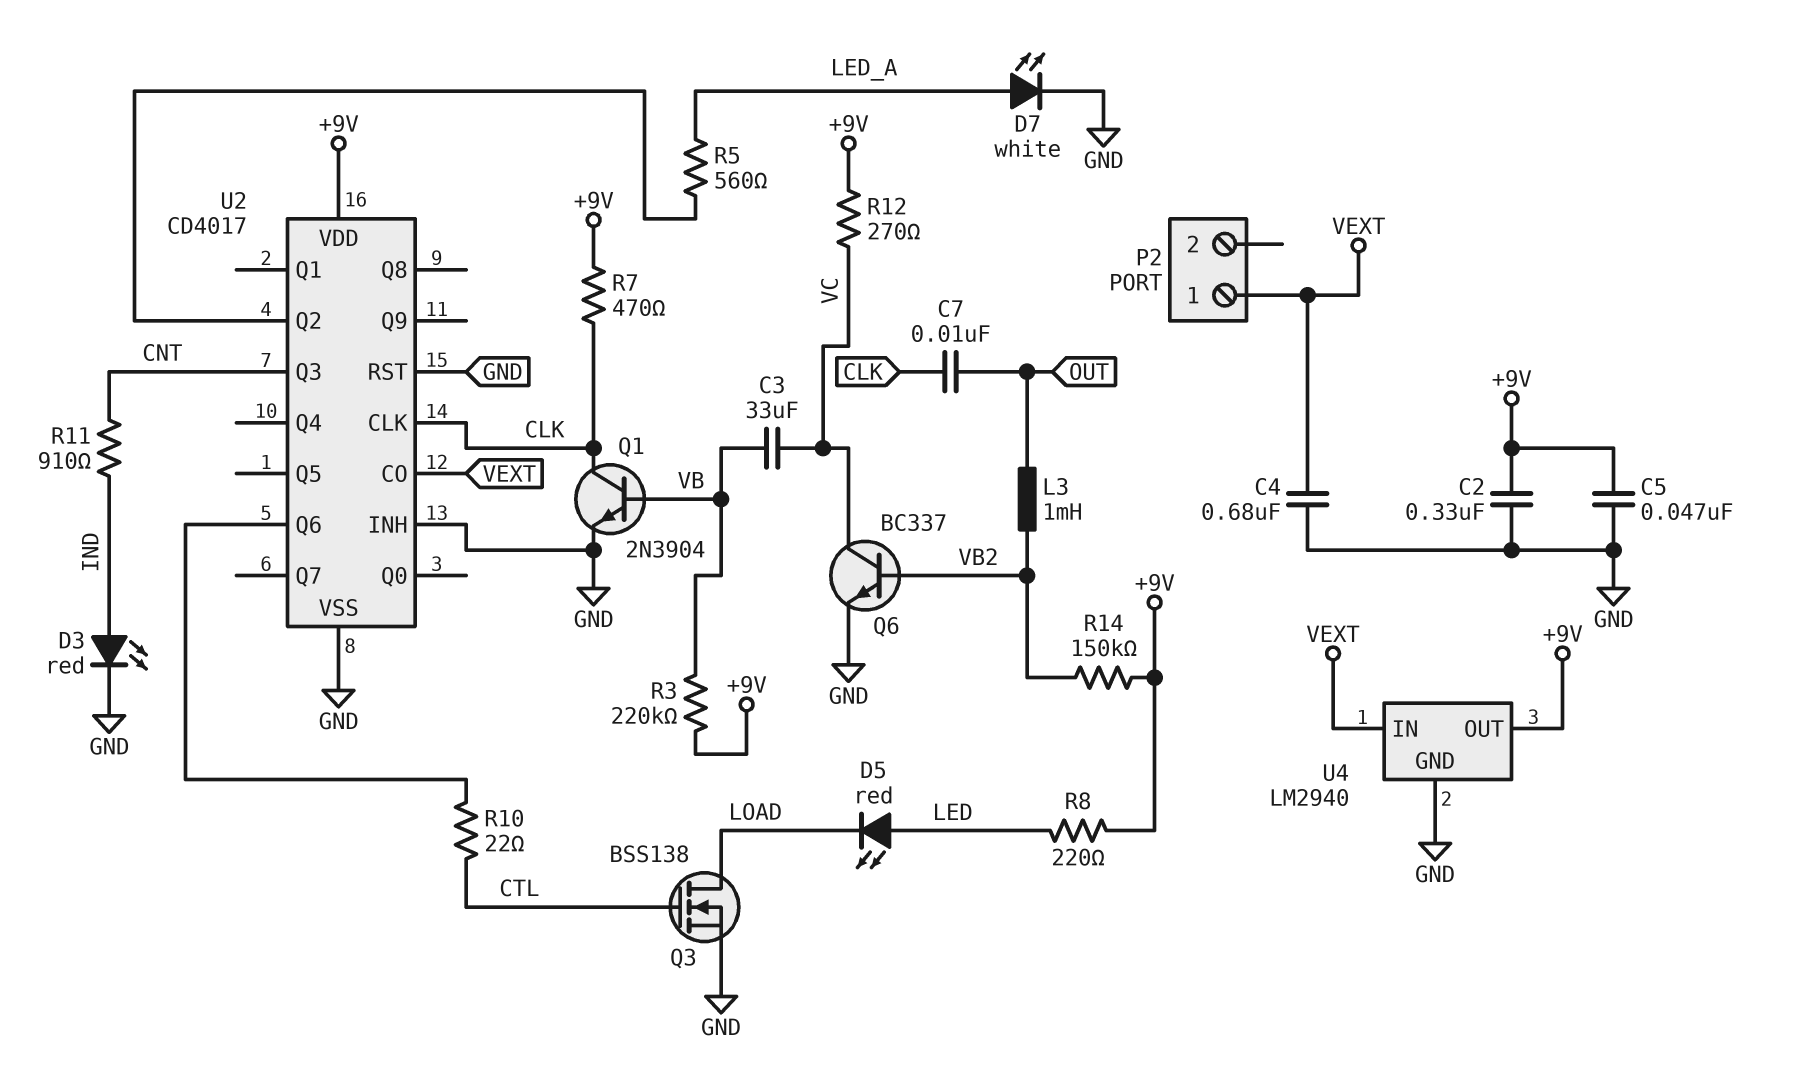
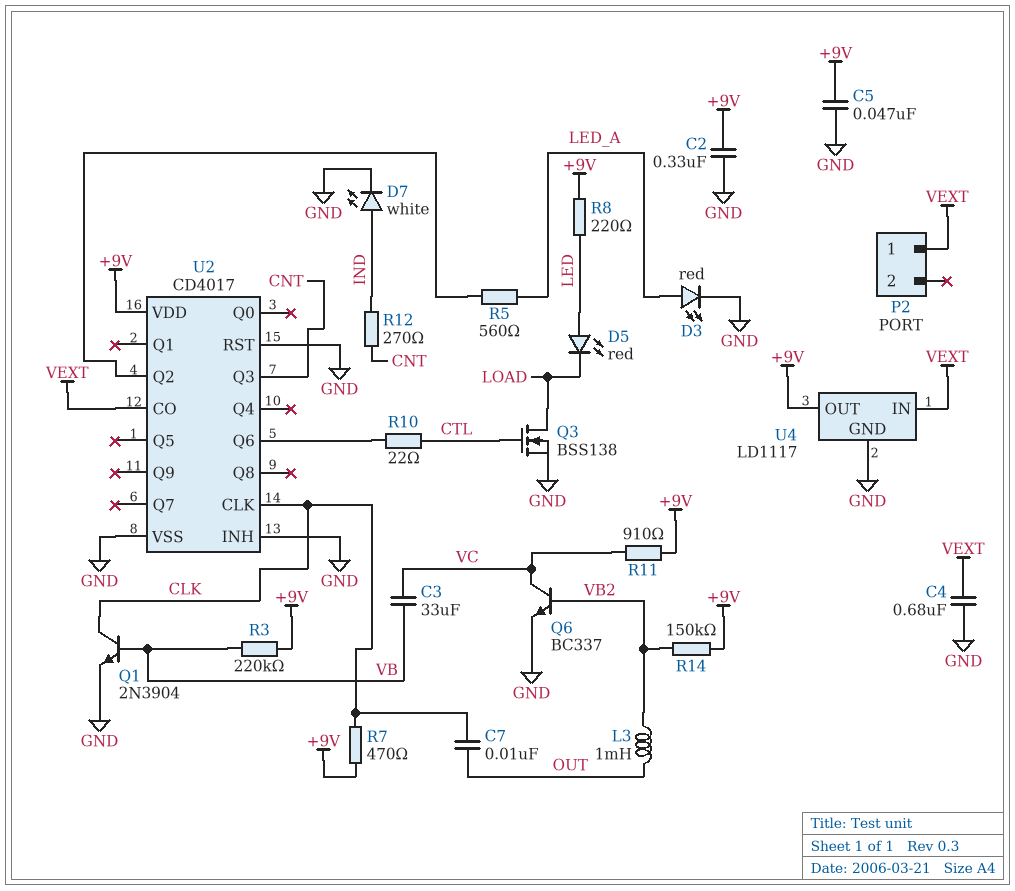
D3: LED red (A IND, K GND) -> LED red (A LED_A, K GND)
D7: LED white (A LED_A, K GND) -> LED white (A IND, K GND)
R11: 910 (CNT, IND) -> 910 (+9V, VC)
R12: 270 (+9V, VC) -> 270 (CNT, IND)
U4: LM2940 -> LD1117

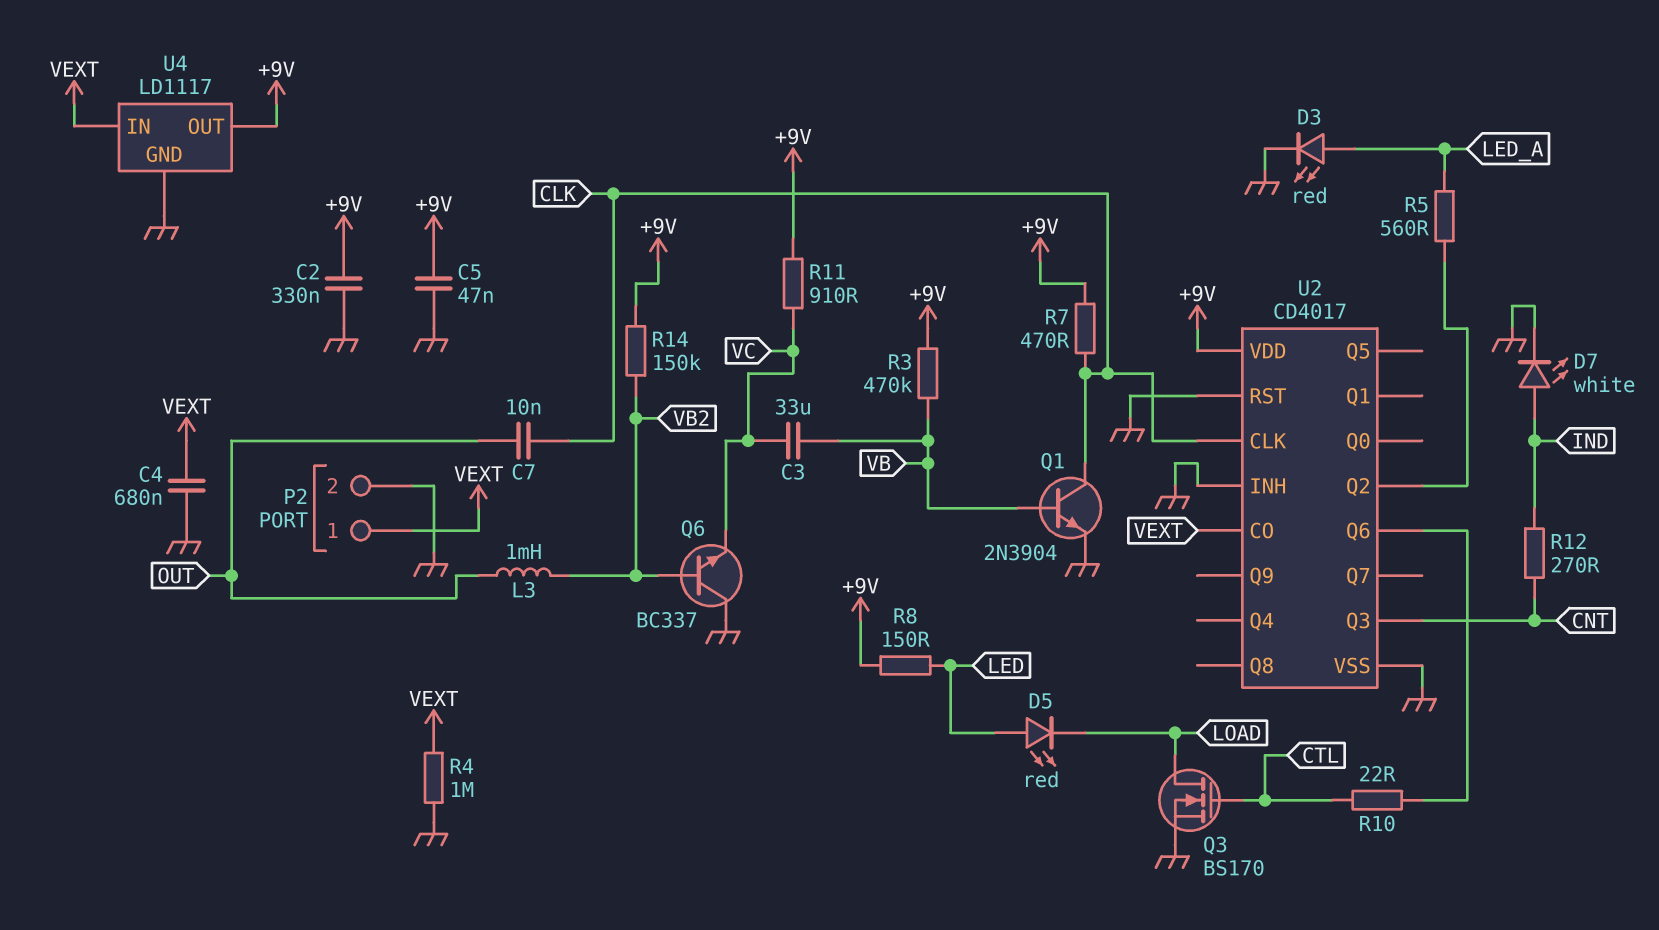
P2 pin 2: none -> GND
Q3: NMOS BSS138 (G CTL, D LOAD, S GND) -> NMOS BS170 (G CTL, D LOAD, S GND)
Q6: NPN BC337 (B VB2, C VC, E GND) -> NPN BC337 (B VB2, C GND, E VC)
R3: 220k (+9V, VB) -> 470k (+9V, VB)
R4: none -> 1M (GND, VEXT)
R8: 220 (+9V, LED) -> 150 (+9V, LED)

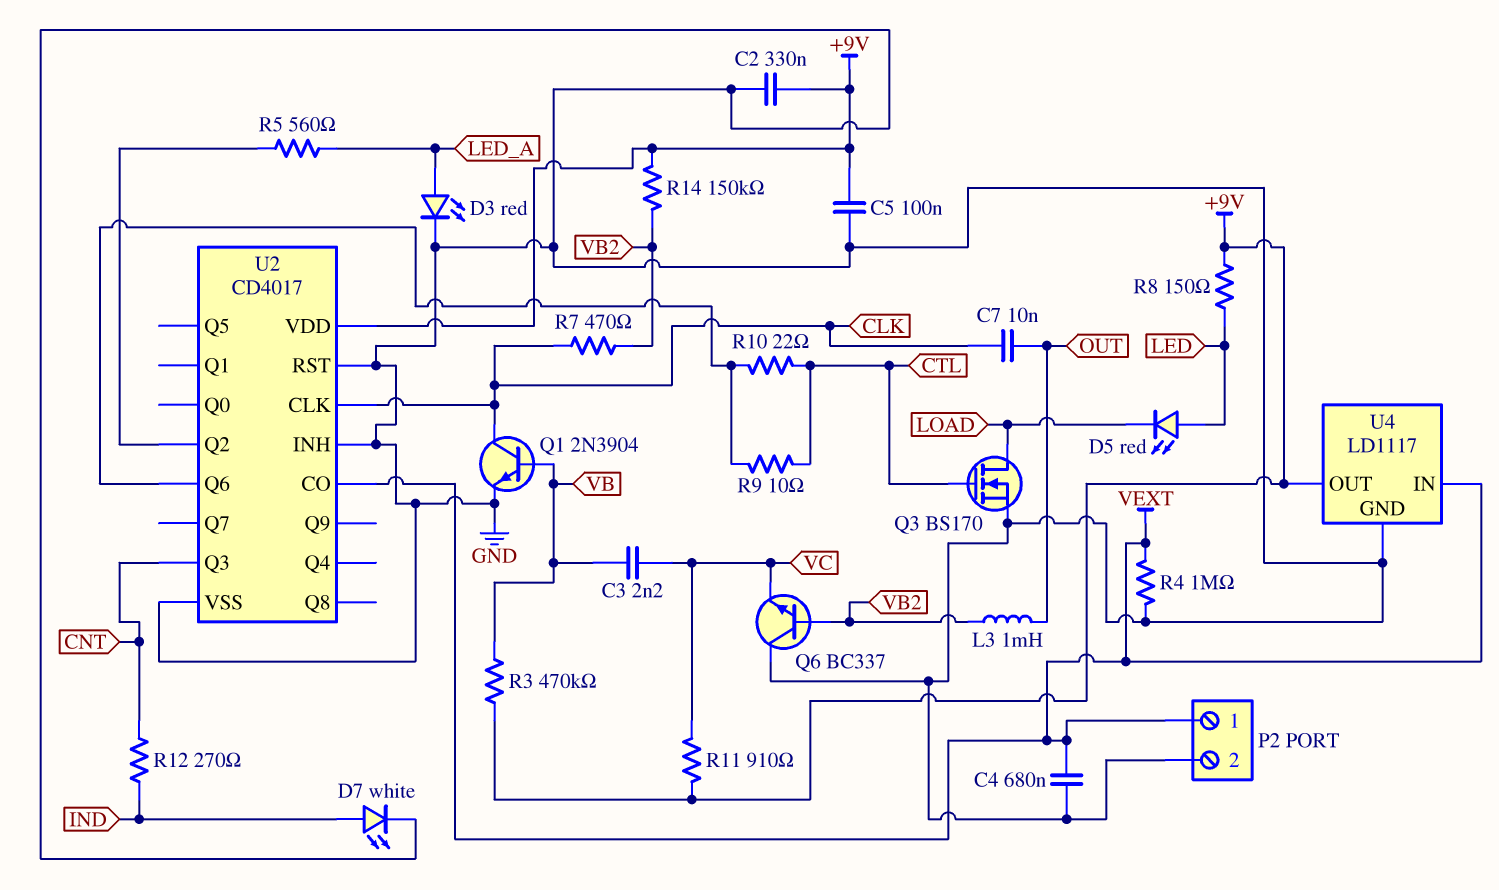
C3: 33uF (VB, VC) -> 2.2nF (VB, VC)
C5: 47nF (+9V, GND) -> 100nF (+9V, GND)
R7: 470 (+9V, CLK) -> 470 (CLK, VB2)
R9: none -> 10 (CTL, U2/Q6)

